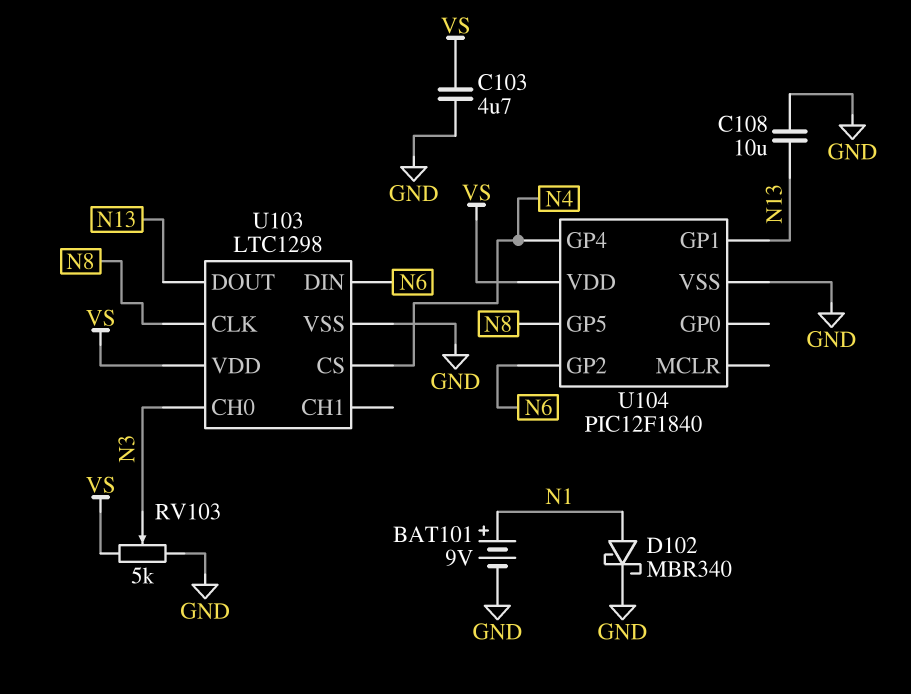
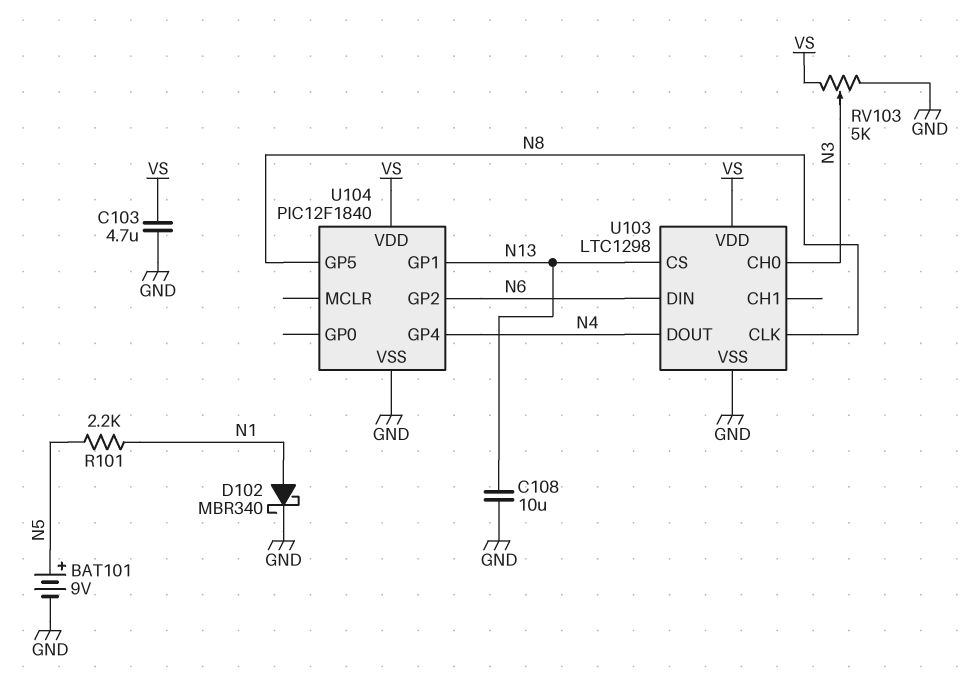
BAT101: 9V (plus N1, minus GND) -> 9V (plus N5, minus GND)
R101: none -> 2.2k (N1, N5)
U103 pin CS: N4 -> N13
U103 pin DOUT: N13 -> N4

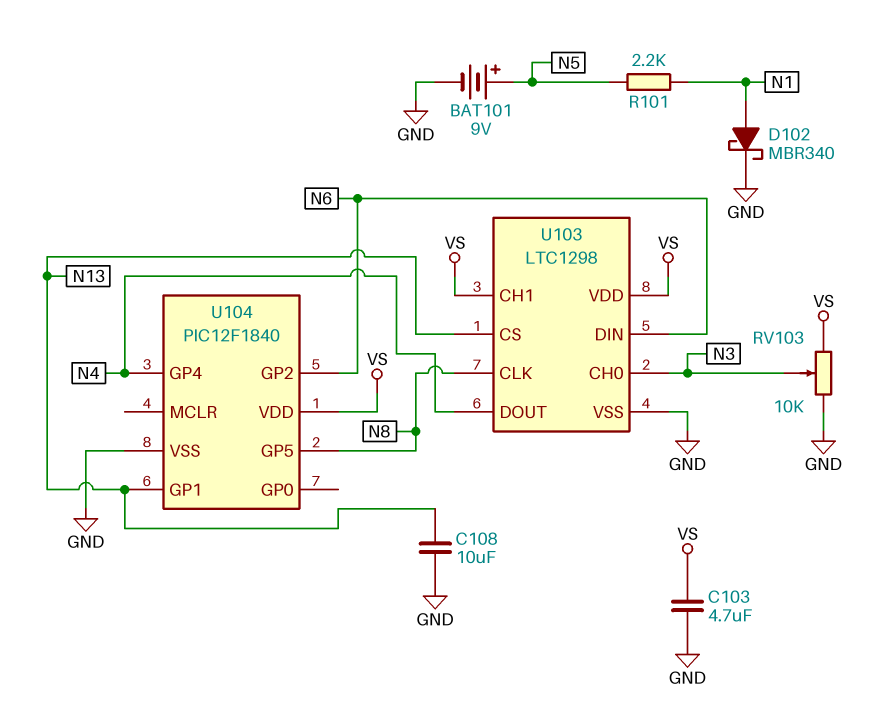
RV103: 5k (GND, VS, wiper N3) -> 10k (GND, VS, wiper N3)
U103 pin CH1: none -> VS

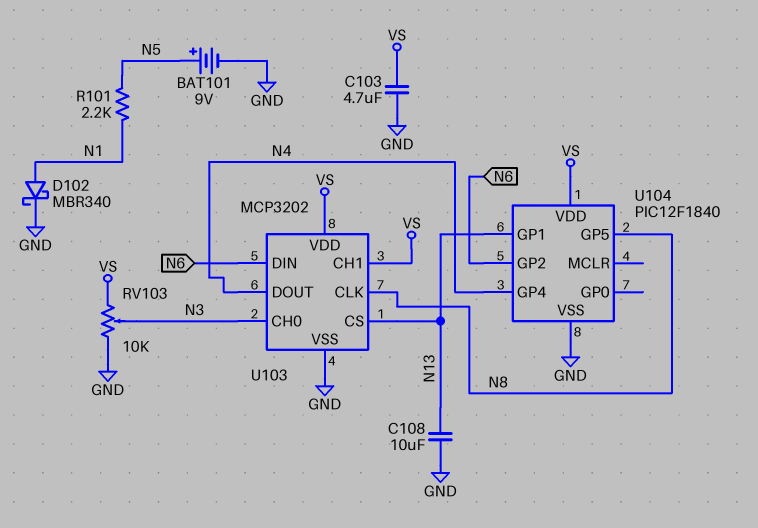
U103: LTC1298 -> MCP3202

